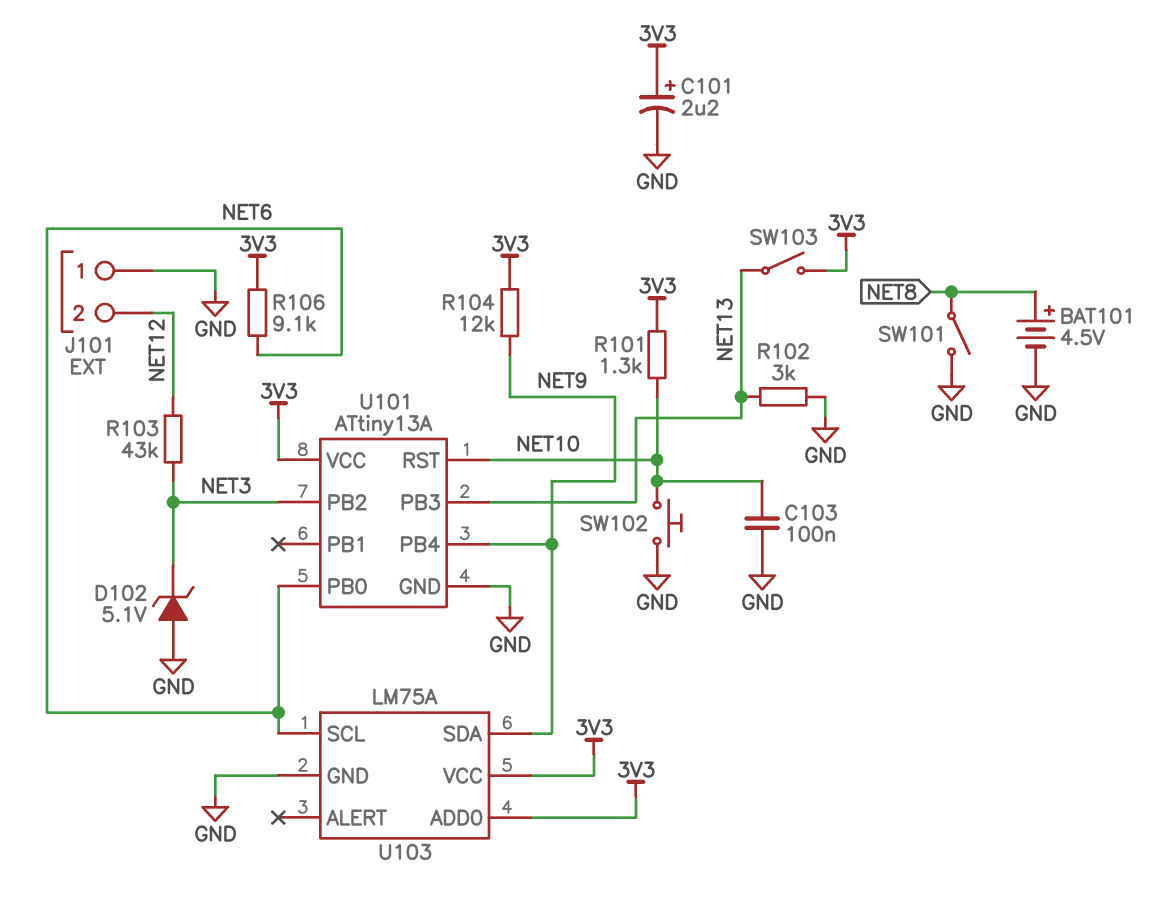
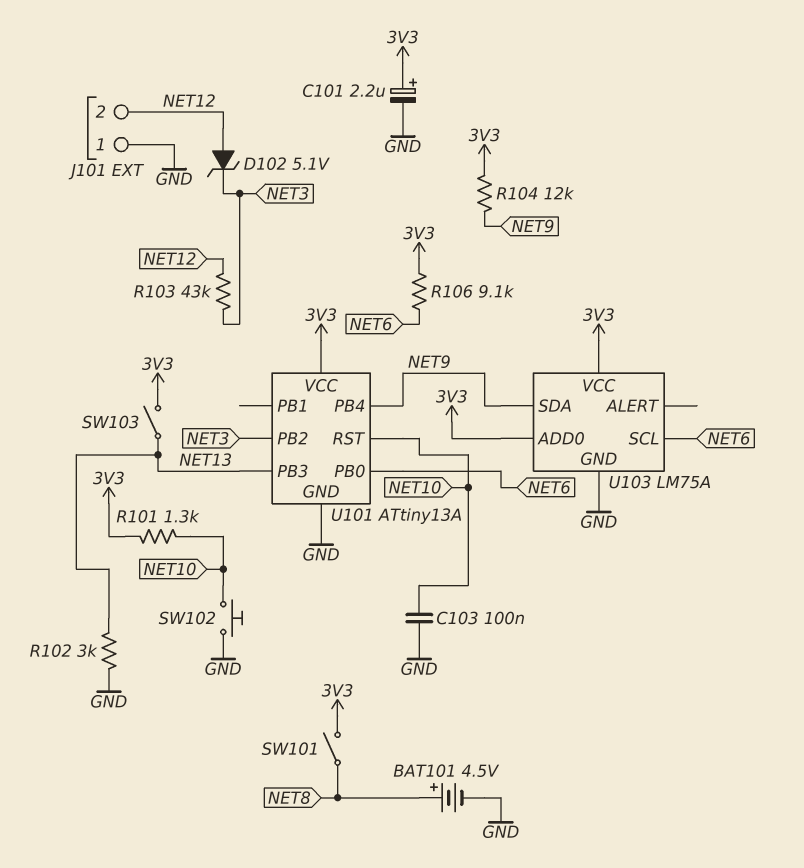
D102: zener 5.1V (A GND, K NET3) -> zener 5.1V (A NET12, K NET3)
SW101: switch (GND, NET8) -> switch (3V3, NET8)

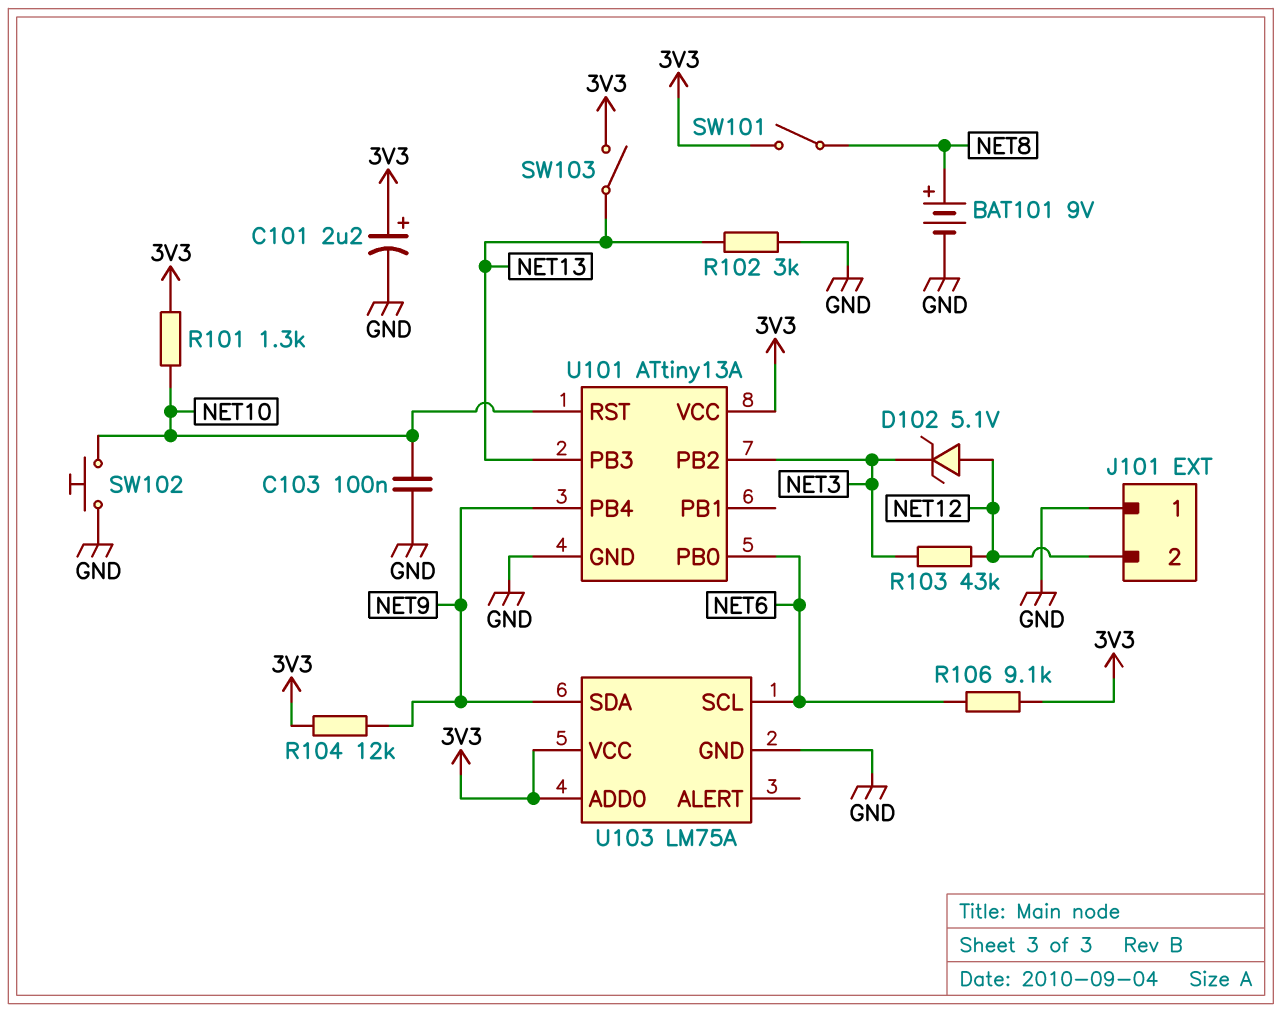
BAT101: 4.5V (plus NET8, minus GND) -> 9V (plus NET8, minus GND)

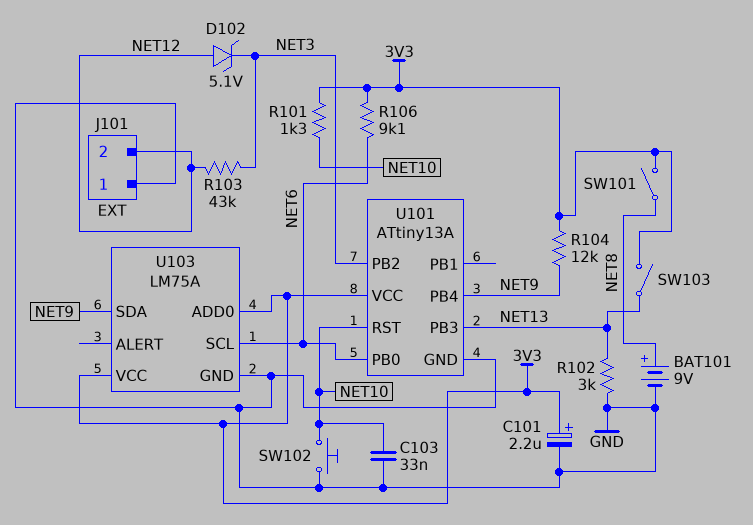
C103: 100nF (GND, NET10) -> 33nF (GND, NET10)

